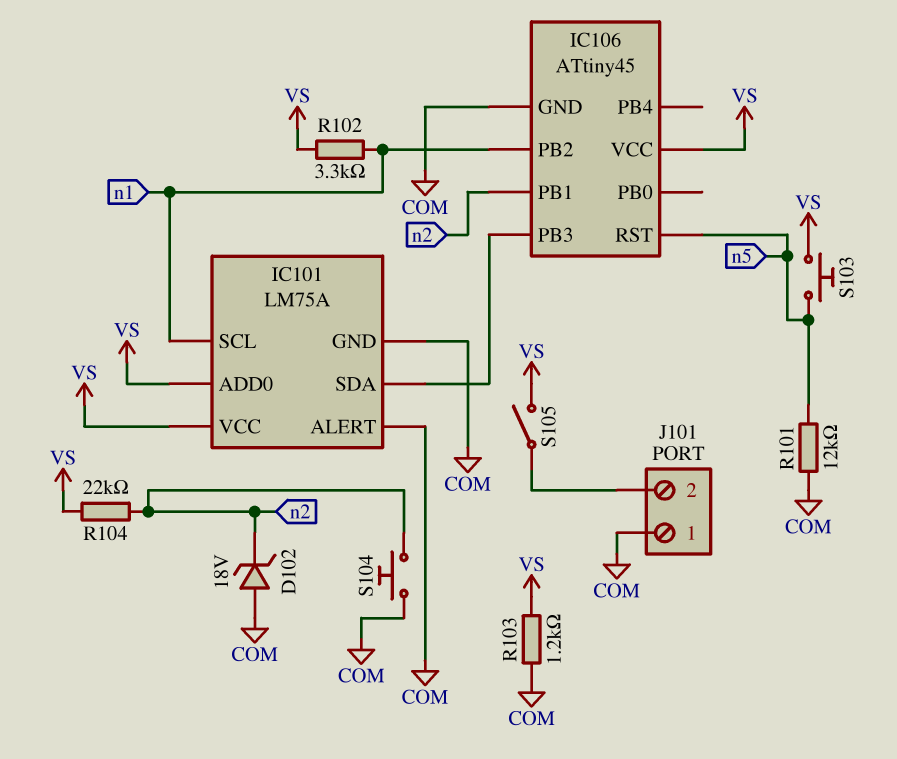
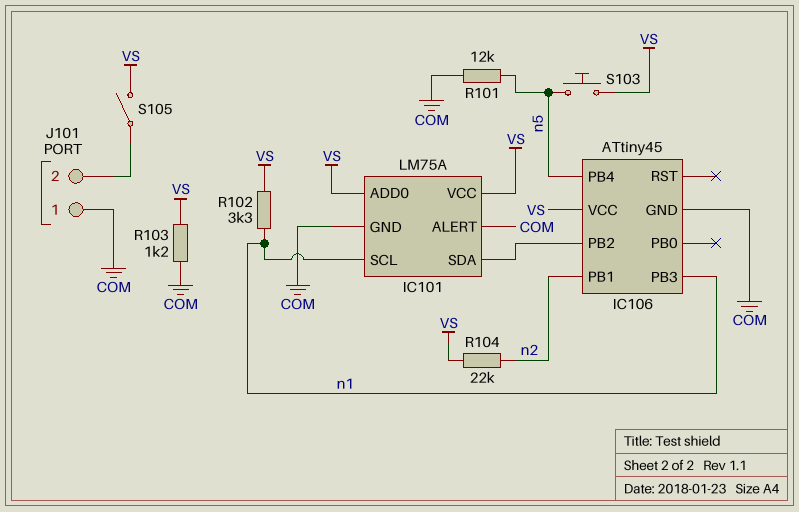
D102: zener 18V (A COM, K n2) -> none
IC106 pin PB2: n1 -> IC101/SDA
IC106 pin PB3: IC101/SDA -> n1
IC106 pin PB4: none -> n5
IC106 pin RST: n5 -> none
S104: button (COM, n2) -> none

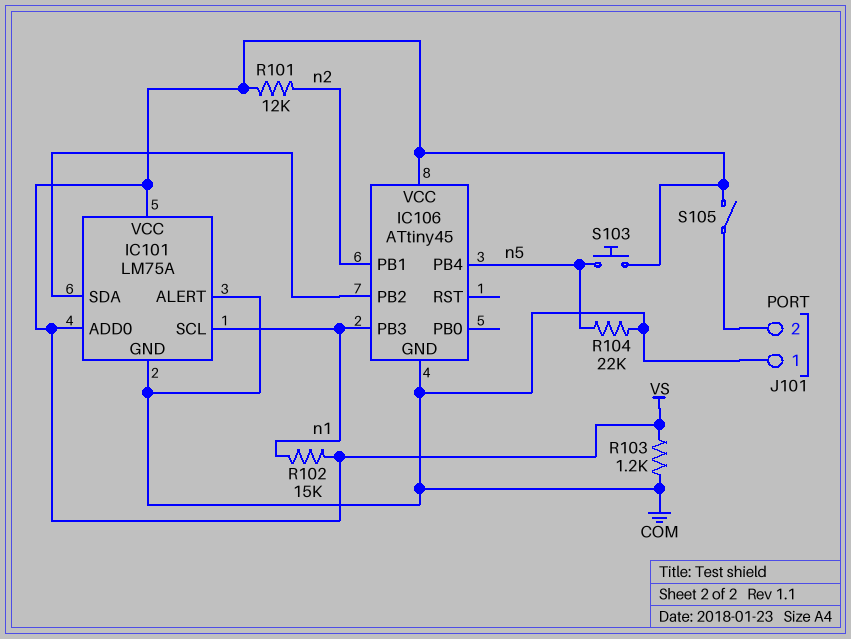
R101: 12k (COM, n5) -> 12k (VS, n2)
R102: 3.3k (VS, n1) -> 15k (VS, n1)
R104: 22k (VS, n2) -> 22k (COM, n5)

